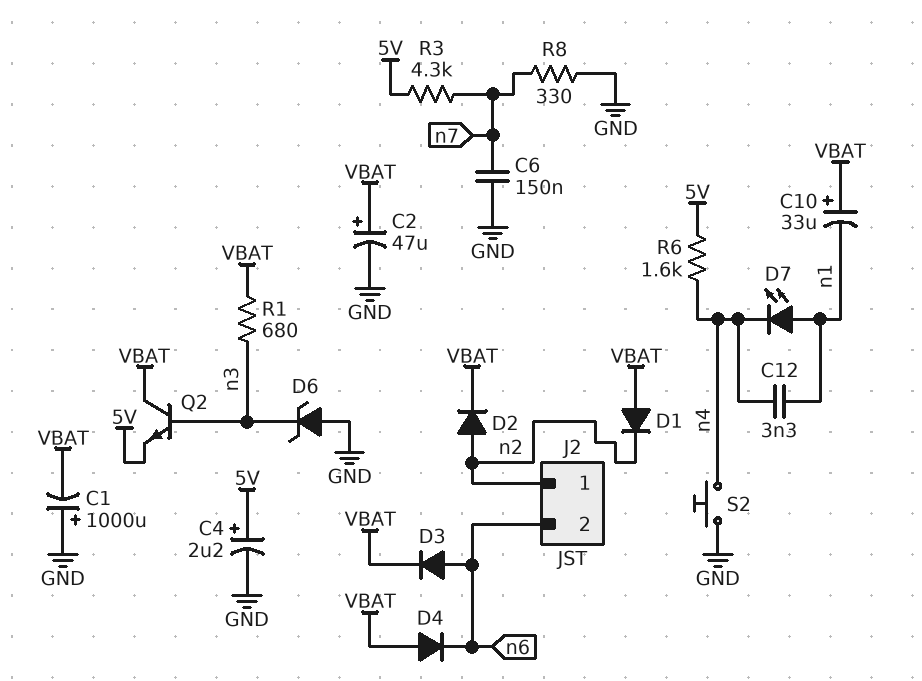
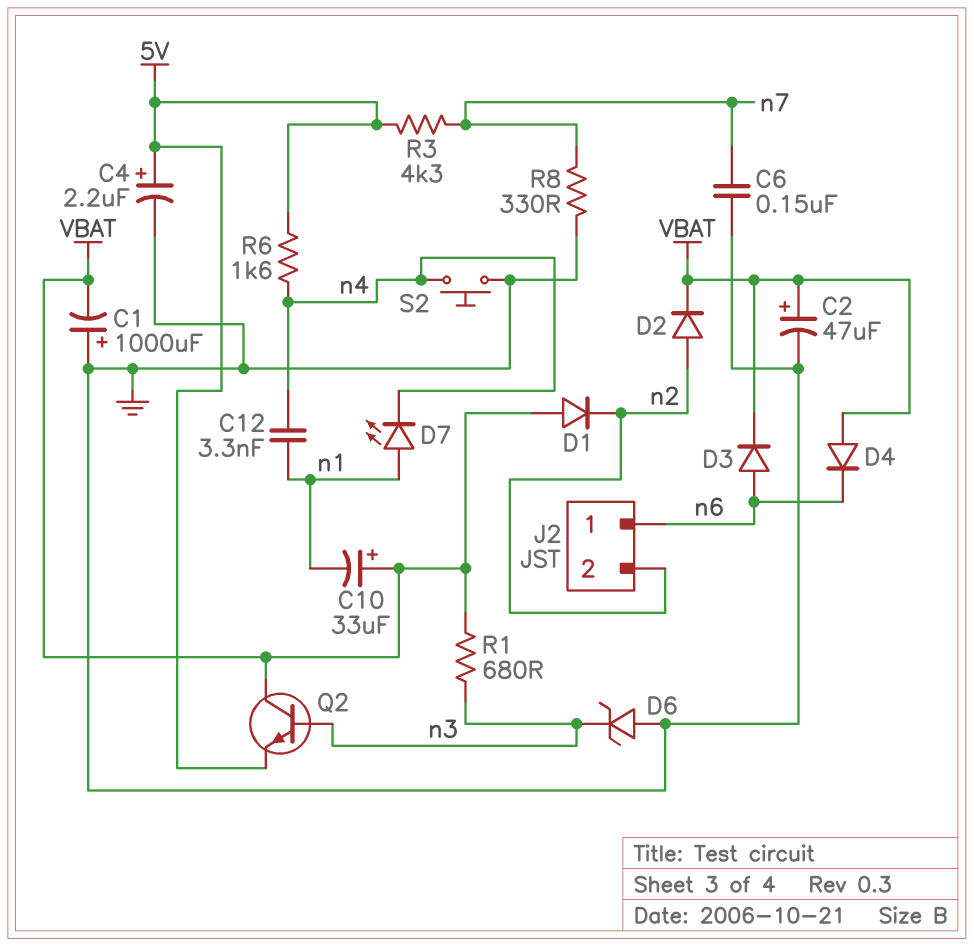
J2 pin 1: n2 -> n6
J2 pin 2: n6 -> n2

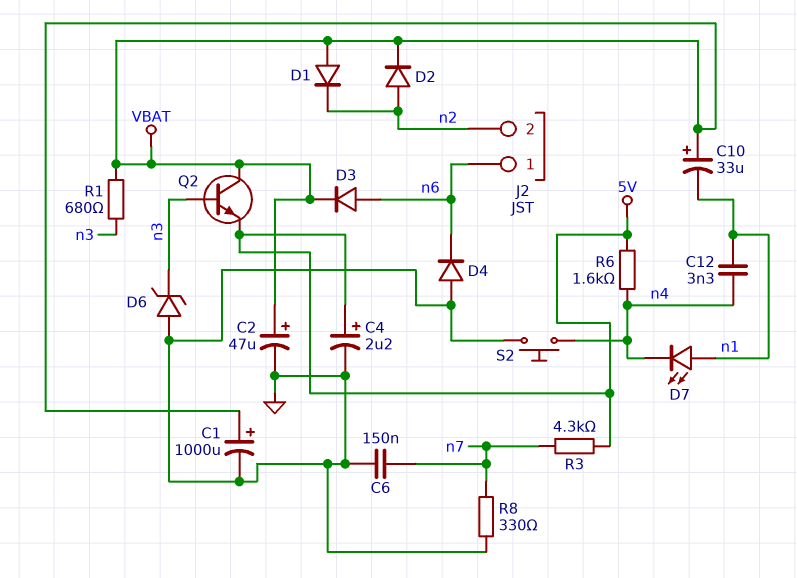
C1: 1000uF (plus GND, minus VBAT) -> 1000uF (plus VBAT, minus GND)
D4: diode (A VBAT, K n6) -> diode (A GND, K n6)

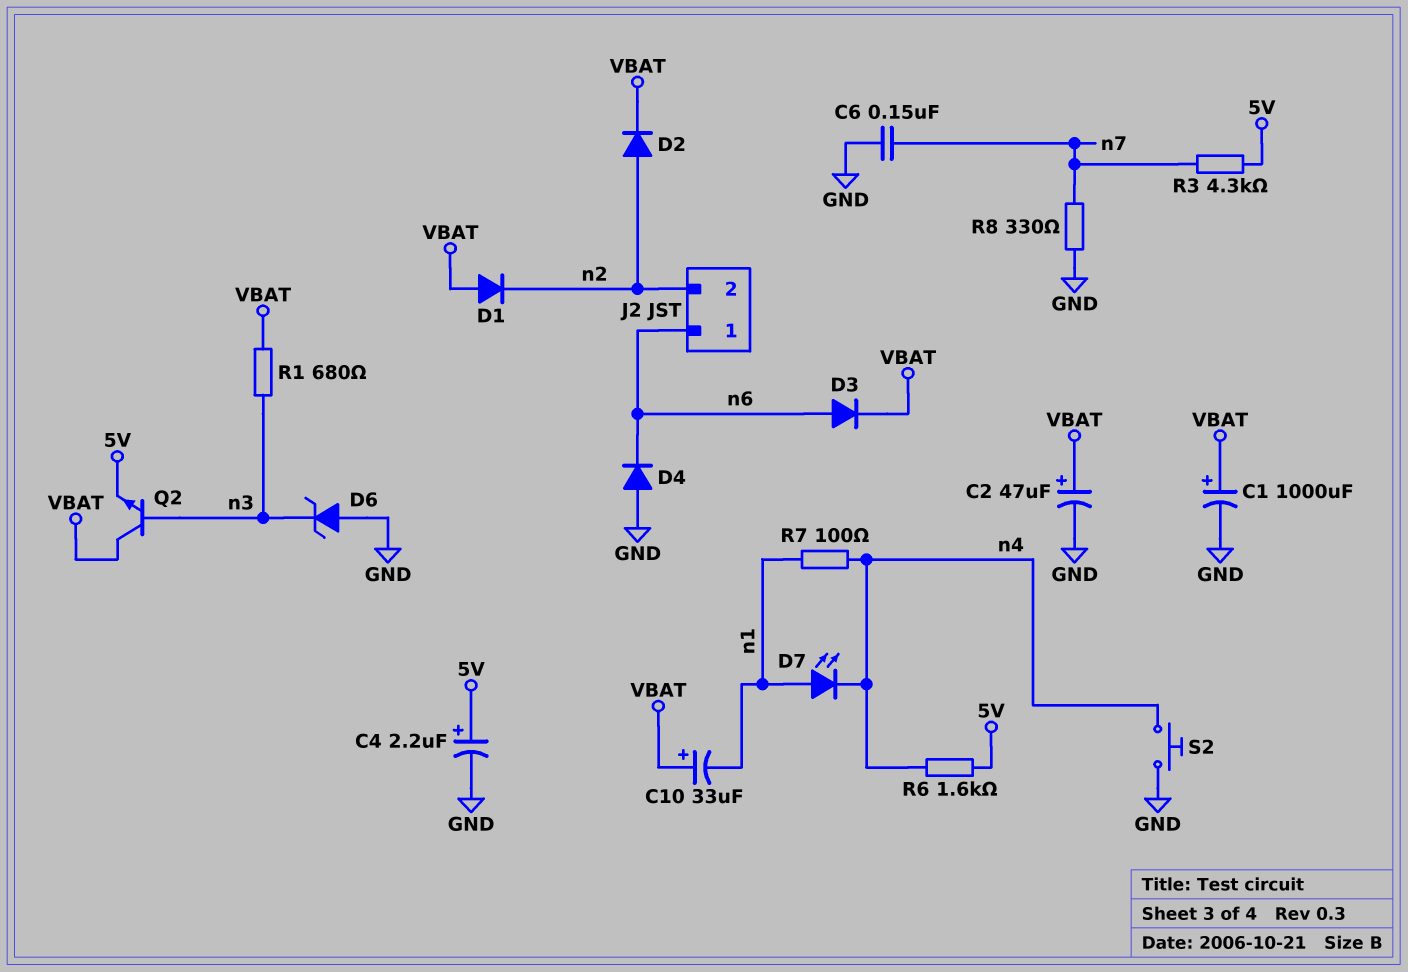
C12: 3.3nF (n1, n4) -> none
R7: none -> 100 (n1, n4)

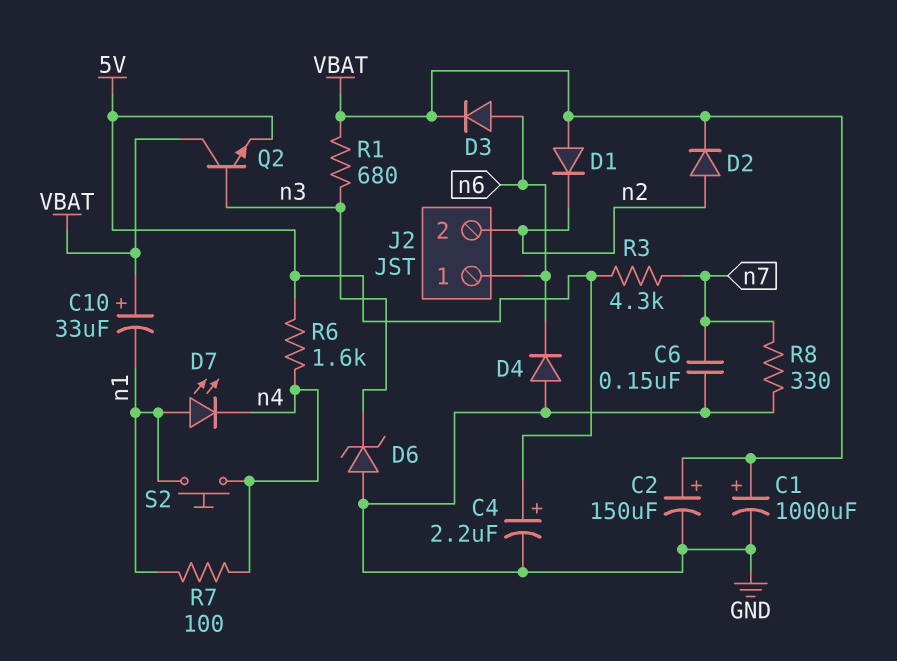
C2: 47uF (plus VBAT, minus GND) -> 150uF (plus VBAT, minus GND)
S2: button (GND, n4) -> button (n1, n4)

